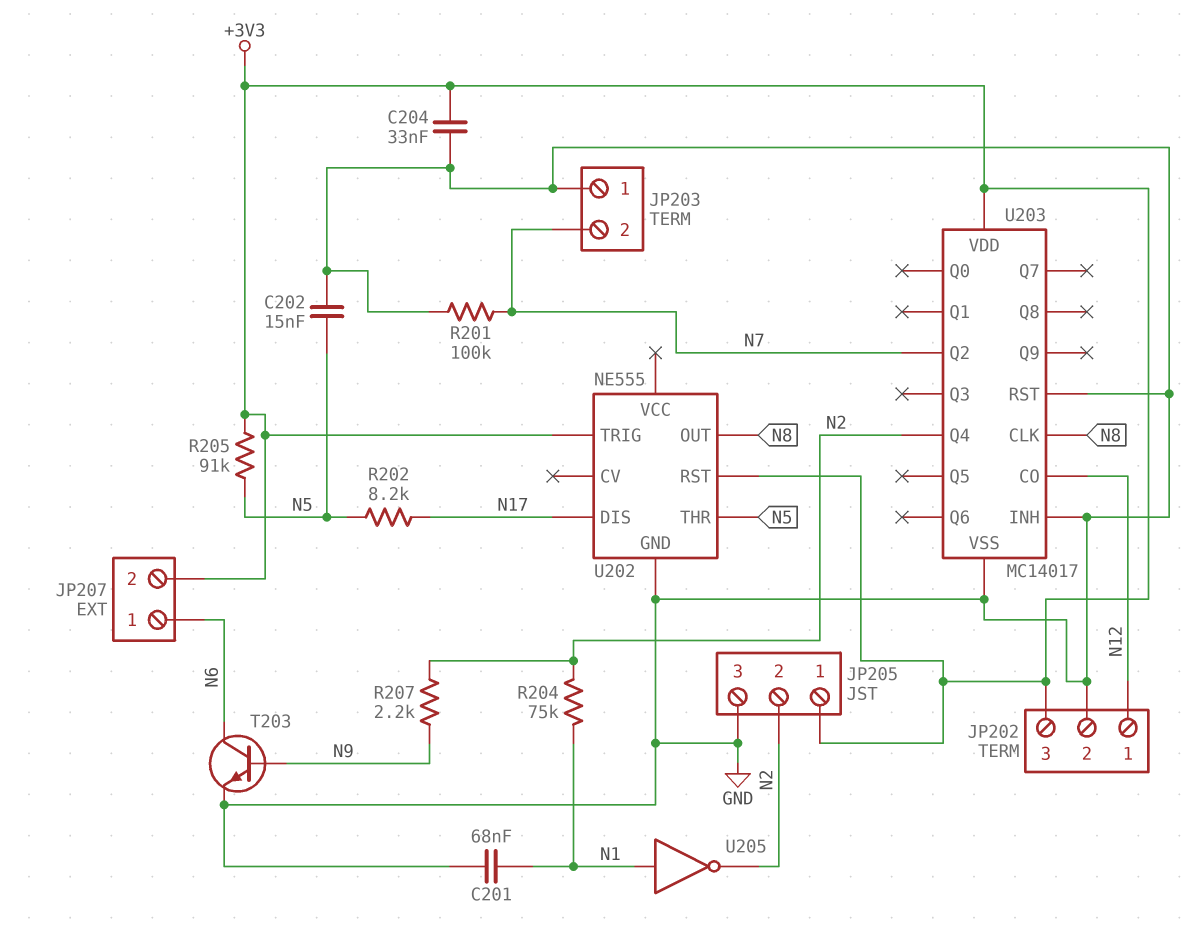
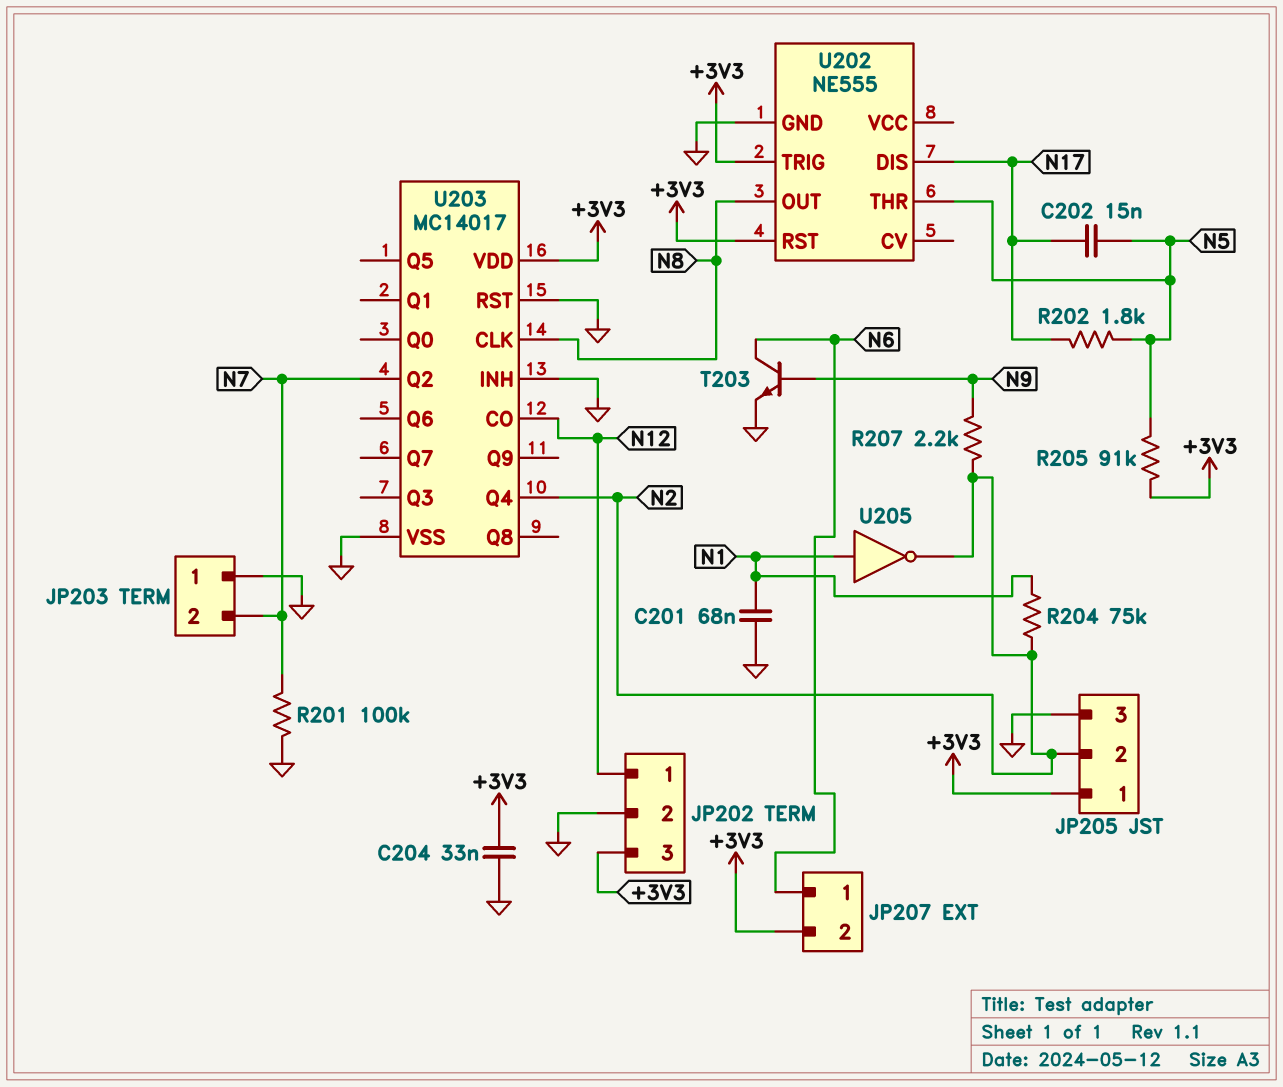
C202: 15nF (GND, N5) -> 15nF (N5, N17)
R202: 8.2k (N5, N17) -> 1.8k (N5, N17)

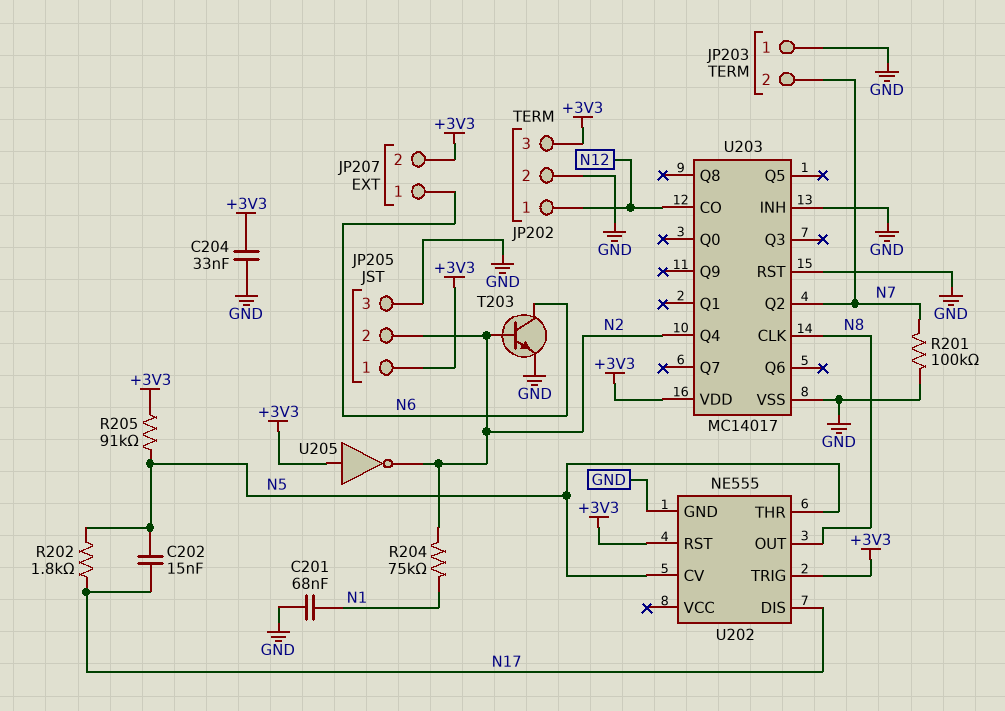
R207: 2.2k (N2, N9) -> none
T203: NPN (B N9, C N6, E GND) -> NPN (B N2, C N6, E GND)
U202 pin CV: none -> N5
U205: NOT (in N1, out N2) -> NOT (in +3V3, out N2)

